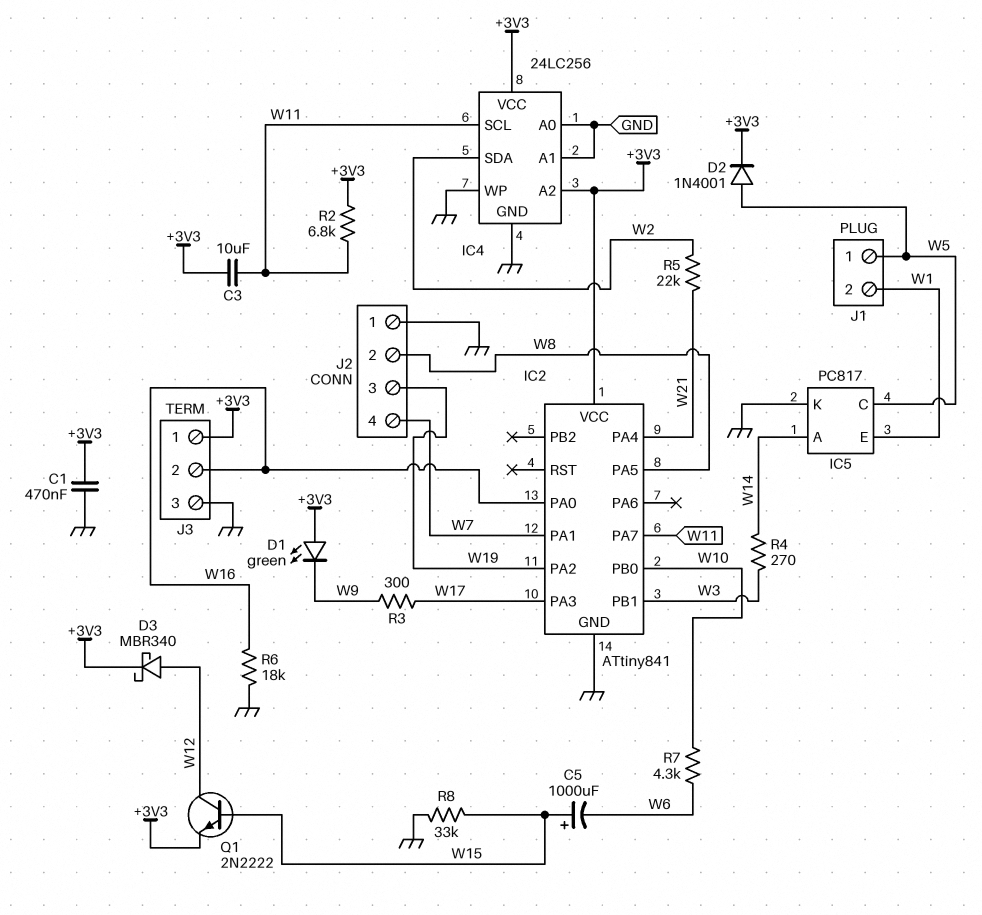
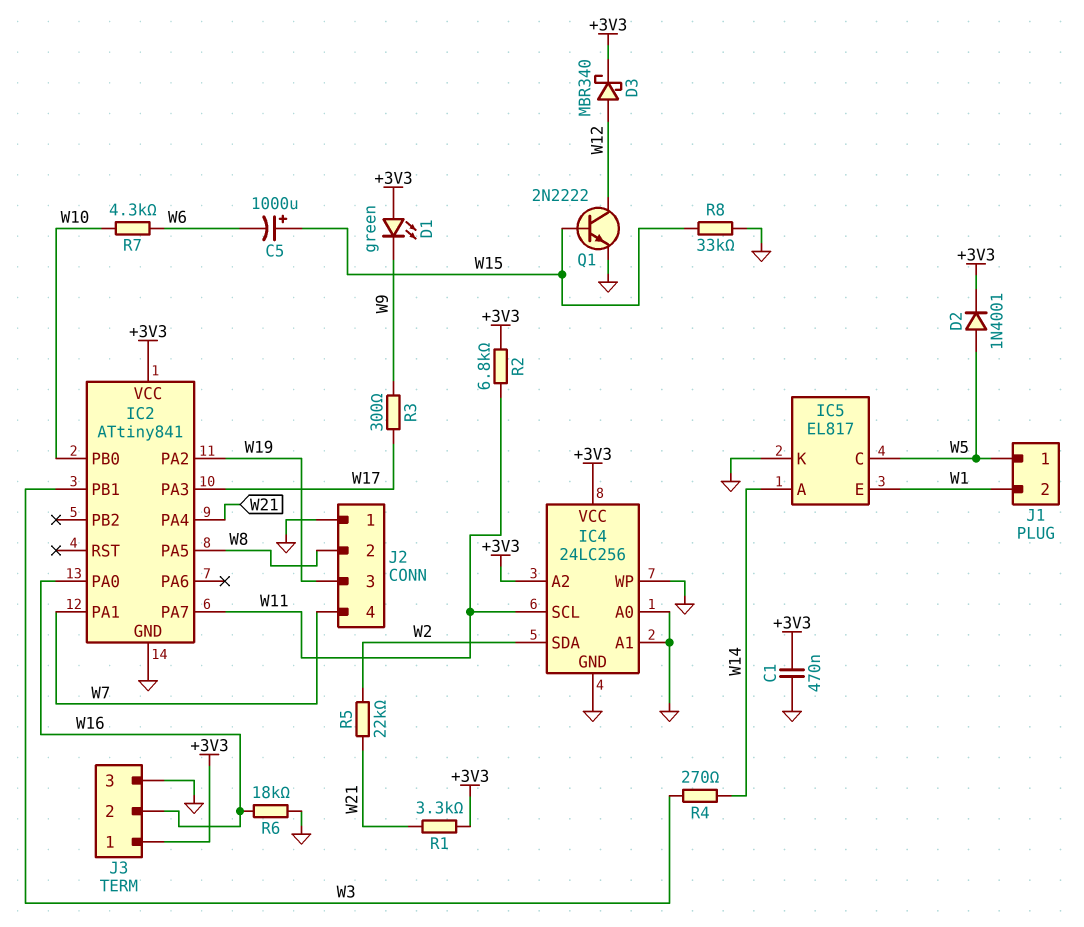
C3: 10uF (+3V3, W11) -> none
IC5: PC817 -> EL817
Q1: NPN 2N2222 (B W15, C W12, E +3V3) -> NPN 2N2222 (B W15, C W12, E GND)
R1: none -> 3.3k (+3V3, W21)

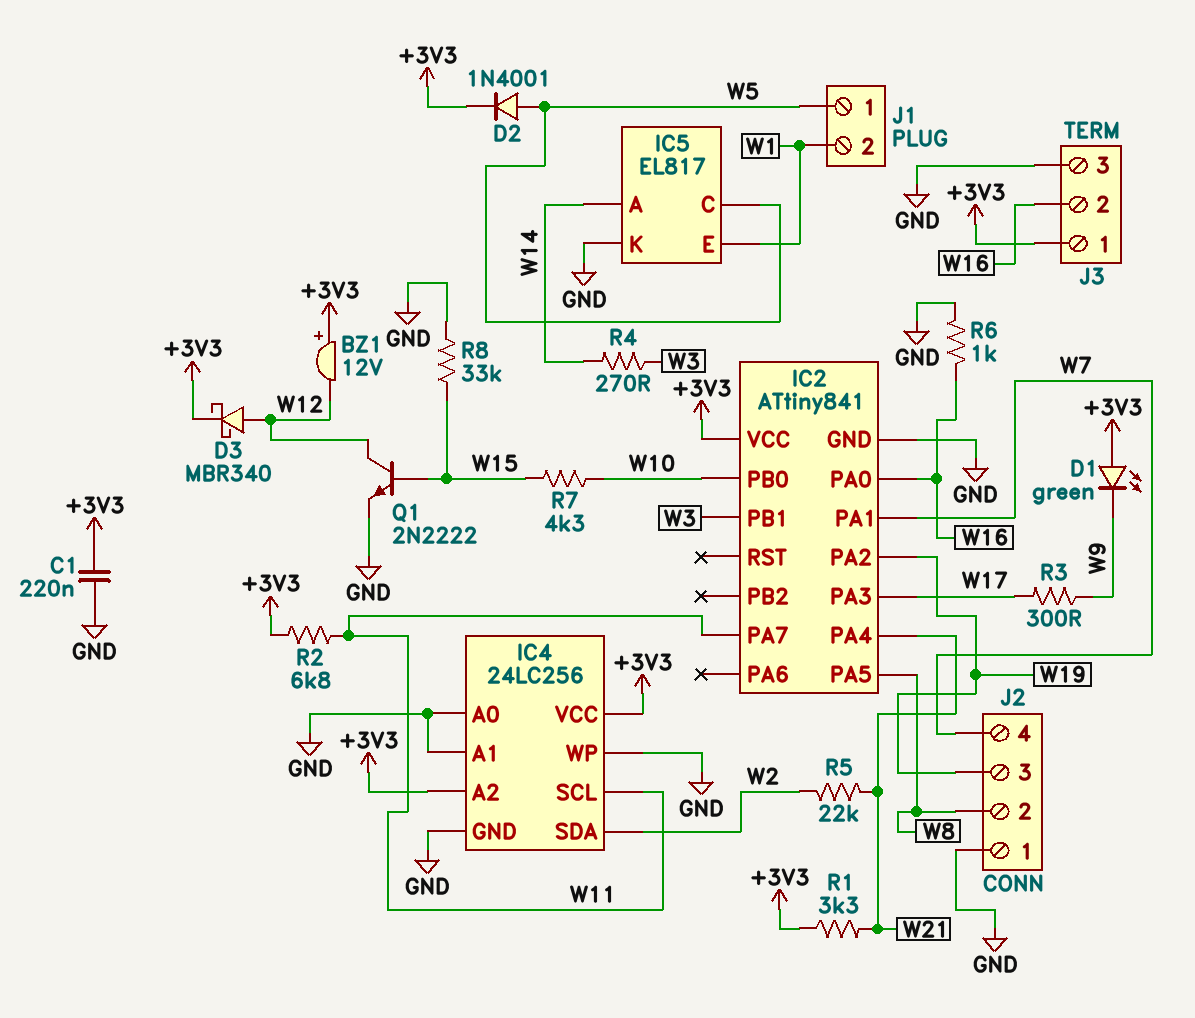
BZ1: none -> buzzer 12V (plus +3V3, minus W12)
C1: 470nF (+3V3, GND) -> 220nF (+3V3, GND)
C5: 1000uF (plus W15, minus W6) -> none
R6: 18k (GND, W16) -> 1k (GND, W16)
R7: 4.3k (W6, W10) -> 4.3k (W10, W15)

